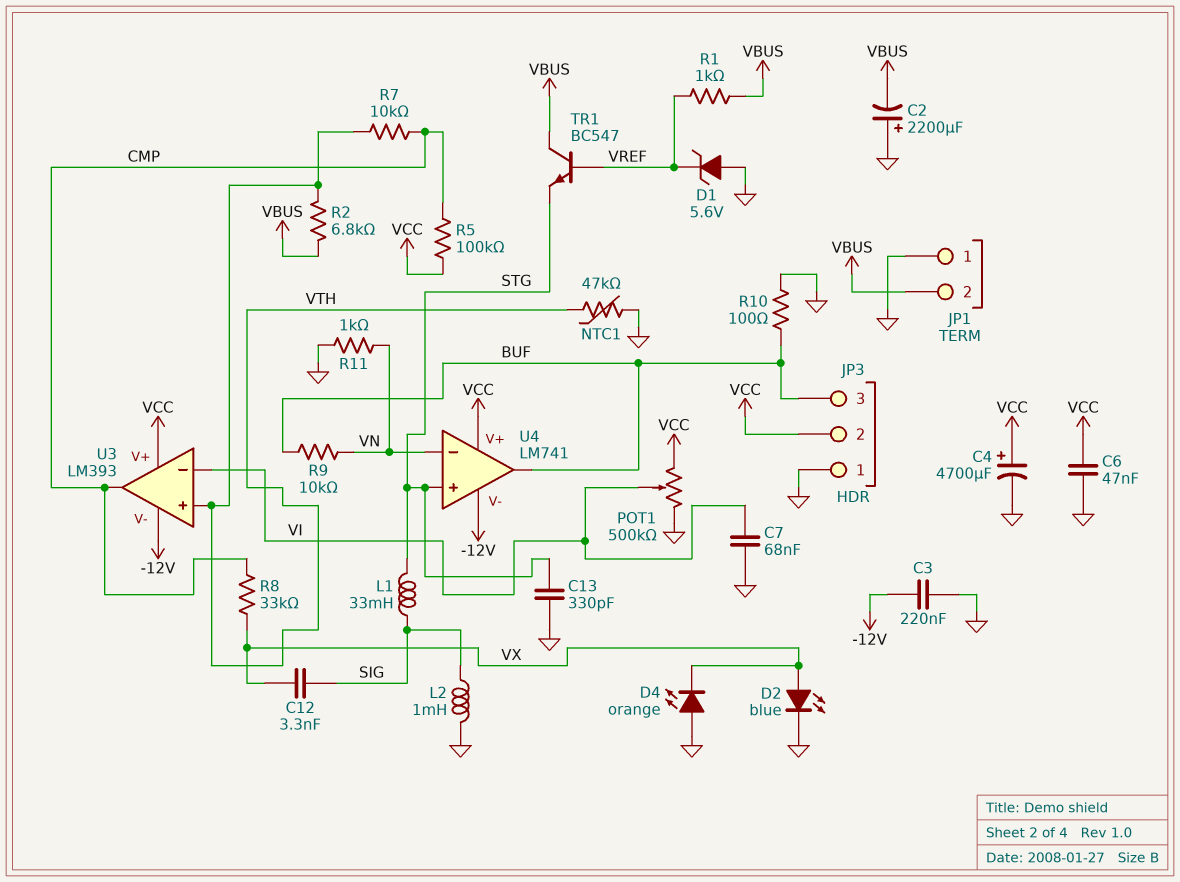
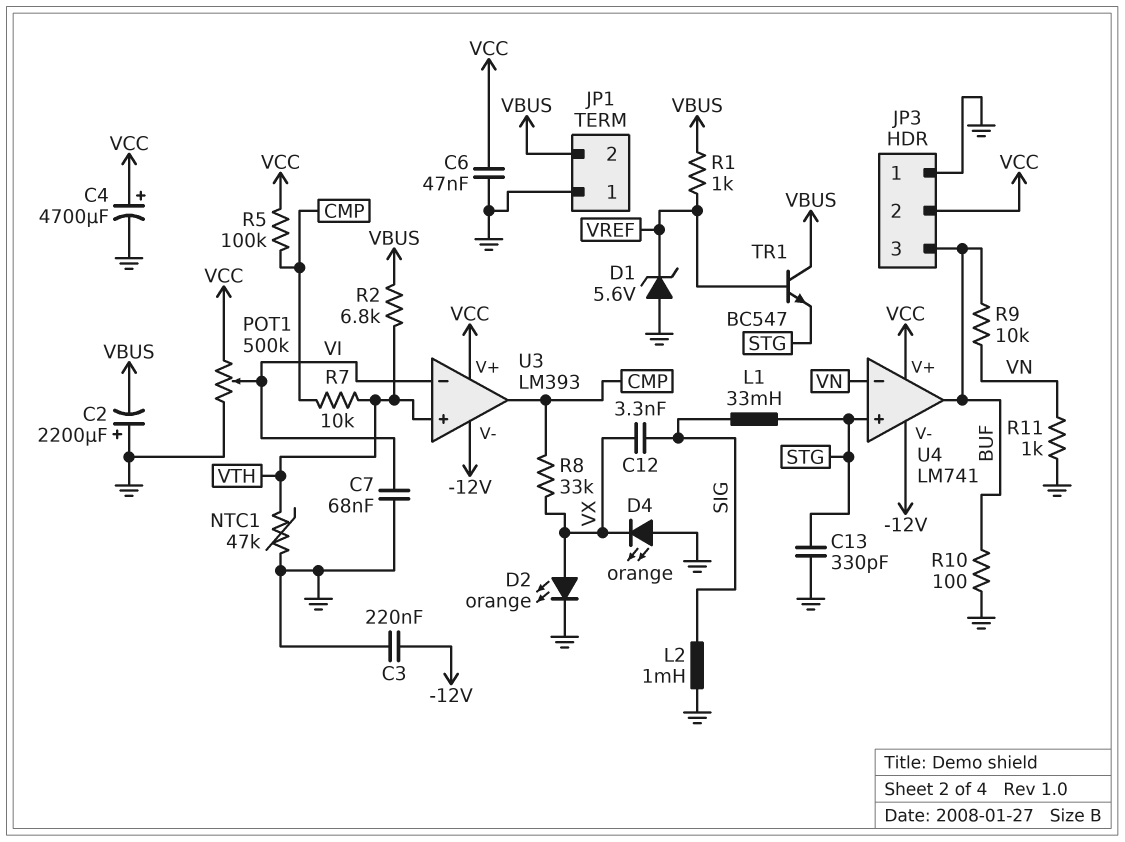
D2: LED blue (A VX, K GND) -> LED orange (A VX, K GND)

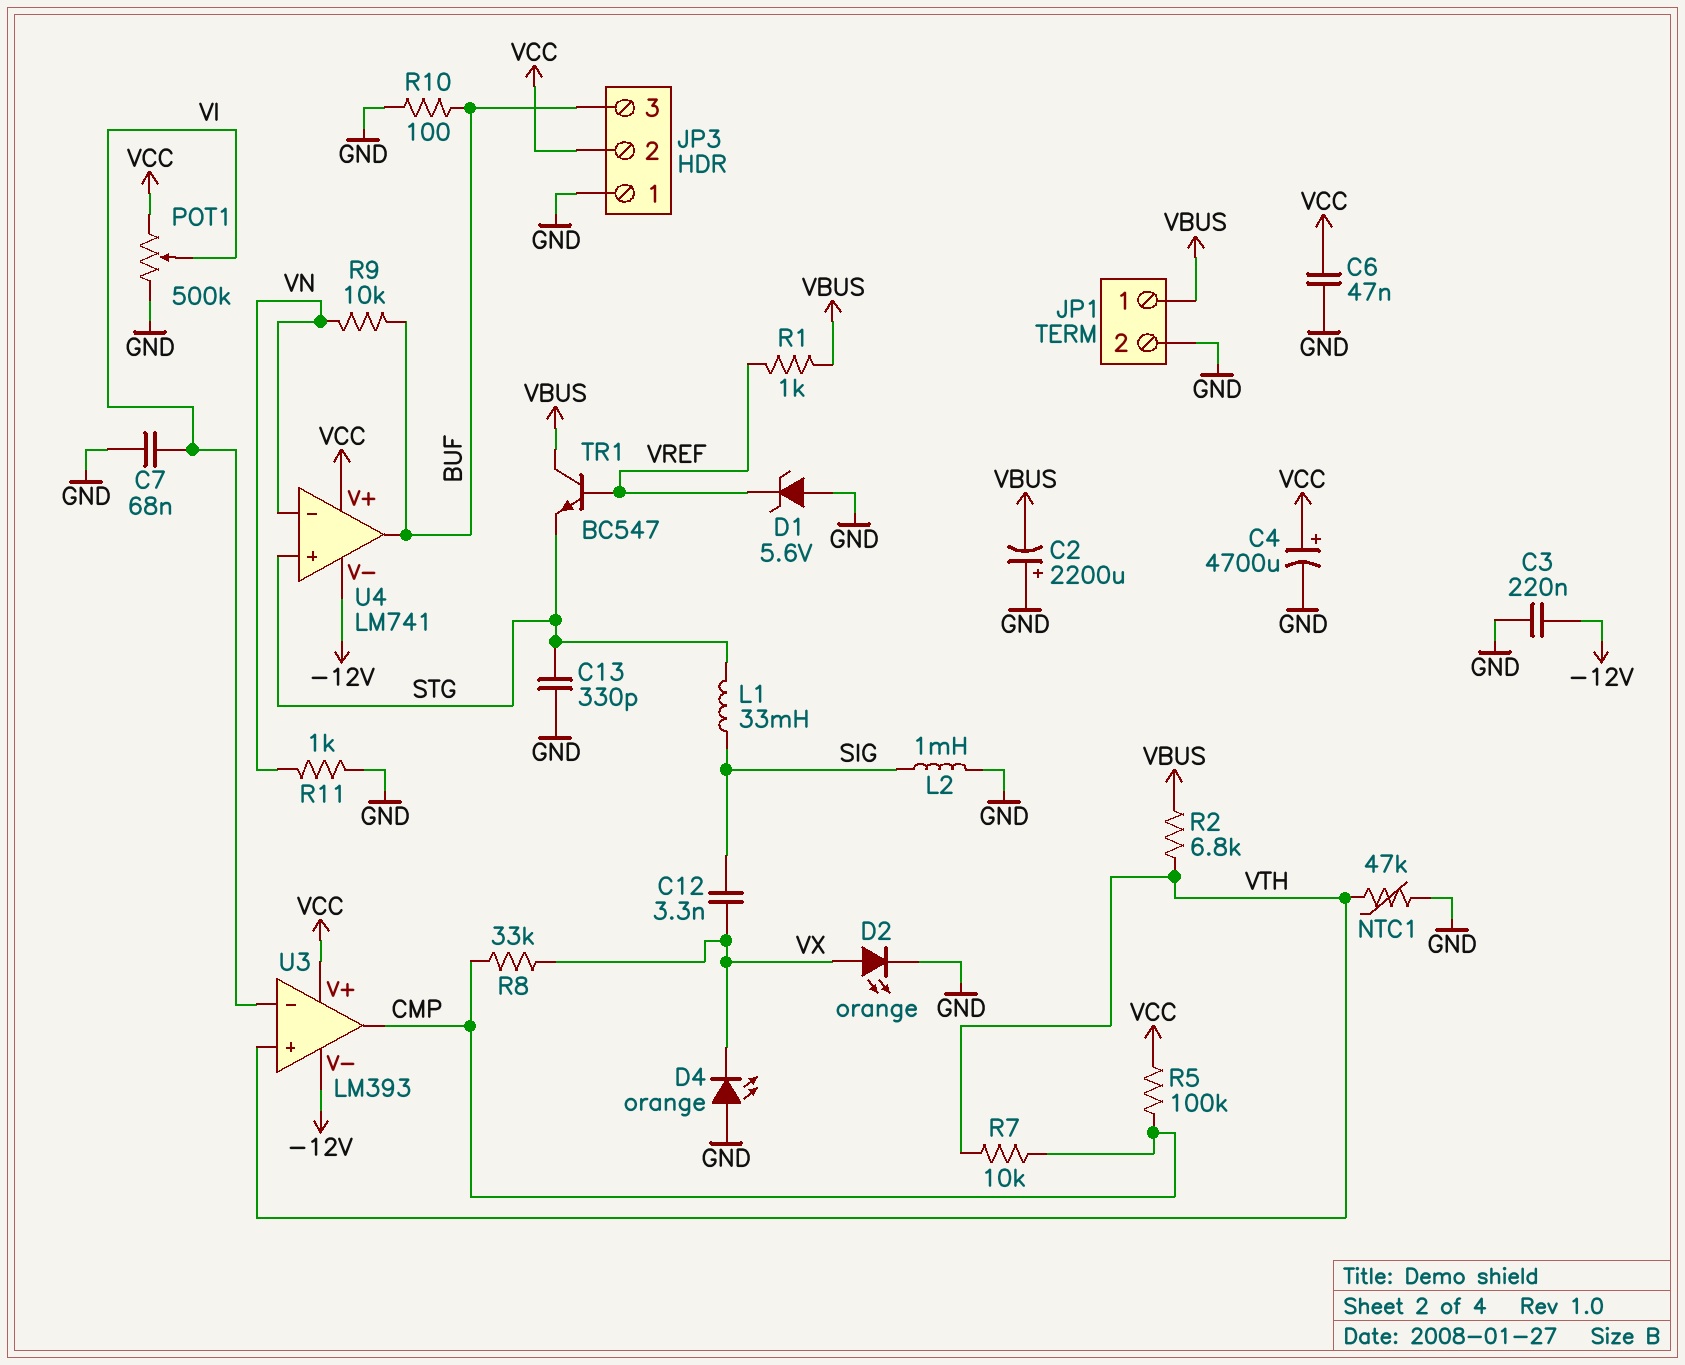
JP1 pin 1: GND -> VBUS
JP1 pin 2: VBUS -> GND

